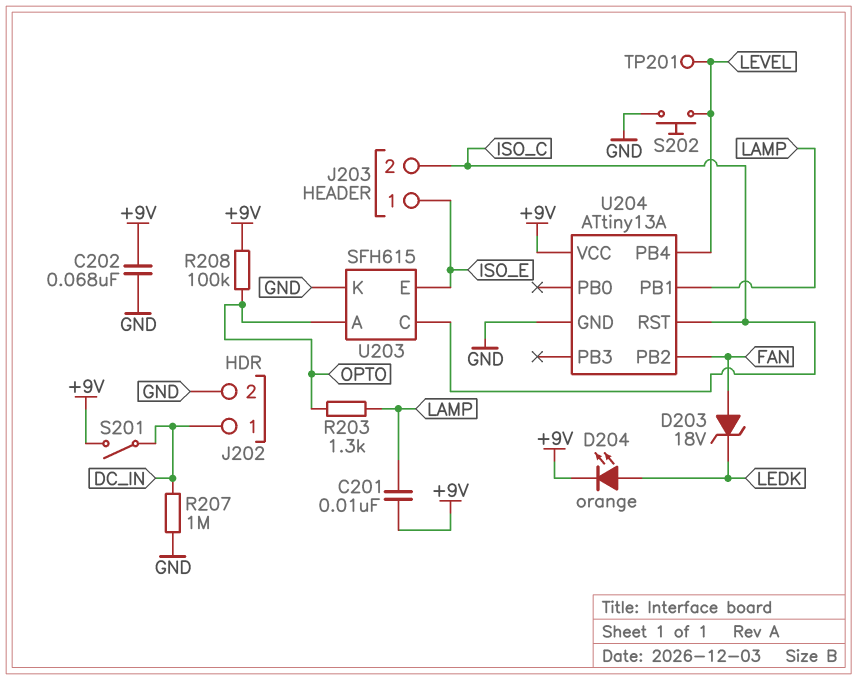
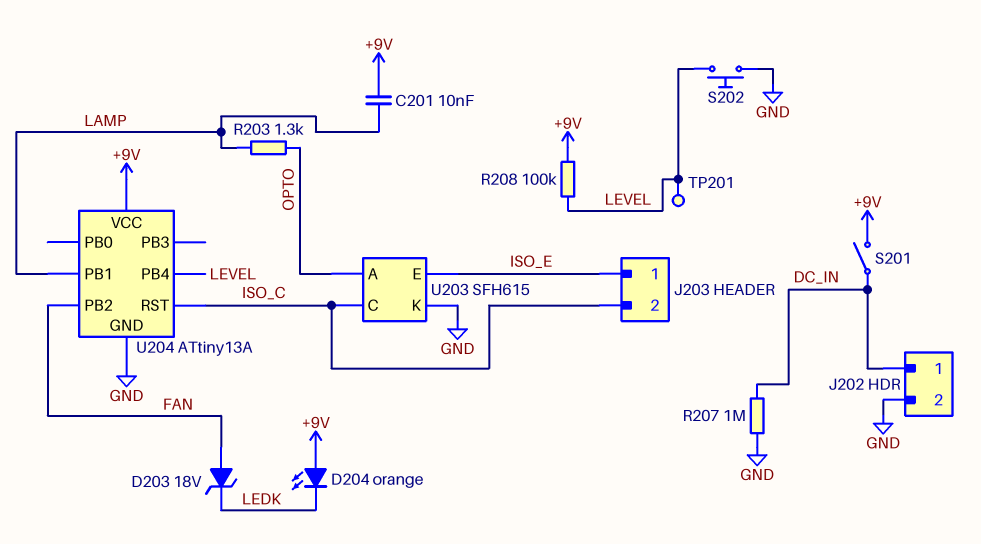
C202: 68nF (+9V, GND) -> none
D204: LED orange (A LEDK, K +9V) -> LED orange (A +9V, K LEDK)
R208: 100k (+9V, OPTO) -> 100k (+9V, LEVEL)

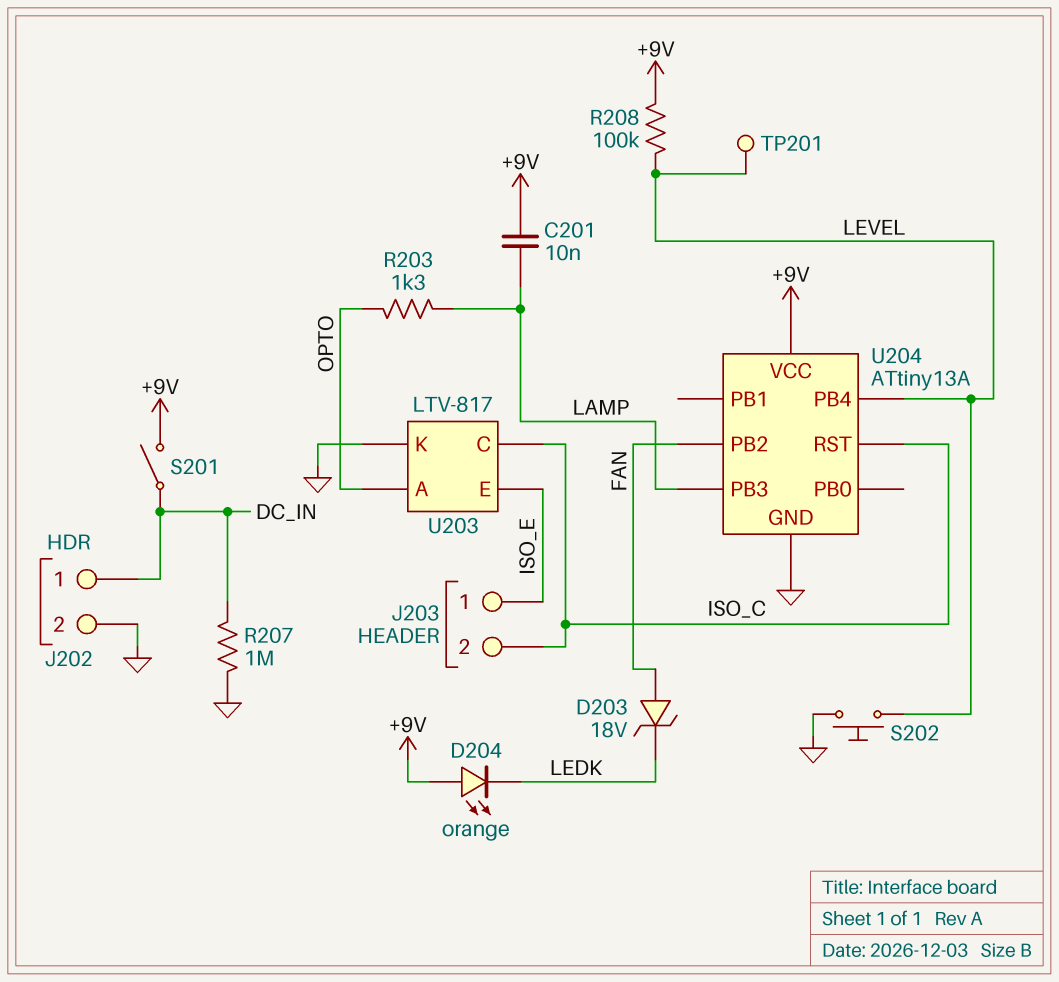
U203: SFH615 -> LTV-817
U204 pin PB1: LAMP -> none
U204 pin PB3: none -> LAMP

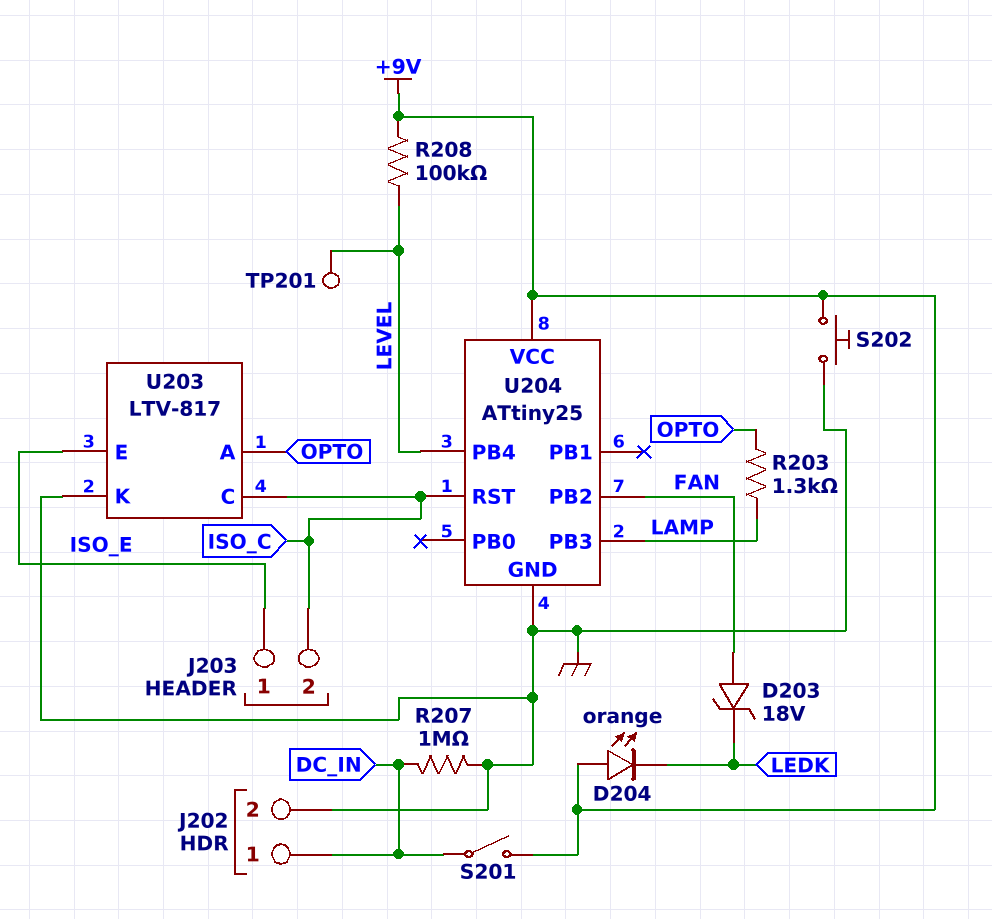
C201: 10nF (+9V, LAMP) -> none
S202: button (GND, LEVEL) -> button (+9V, GND)
U204: ATtiny13A -> ATtiny25

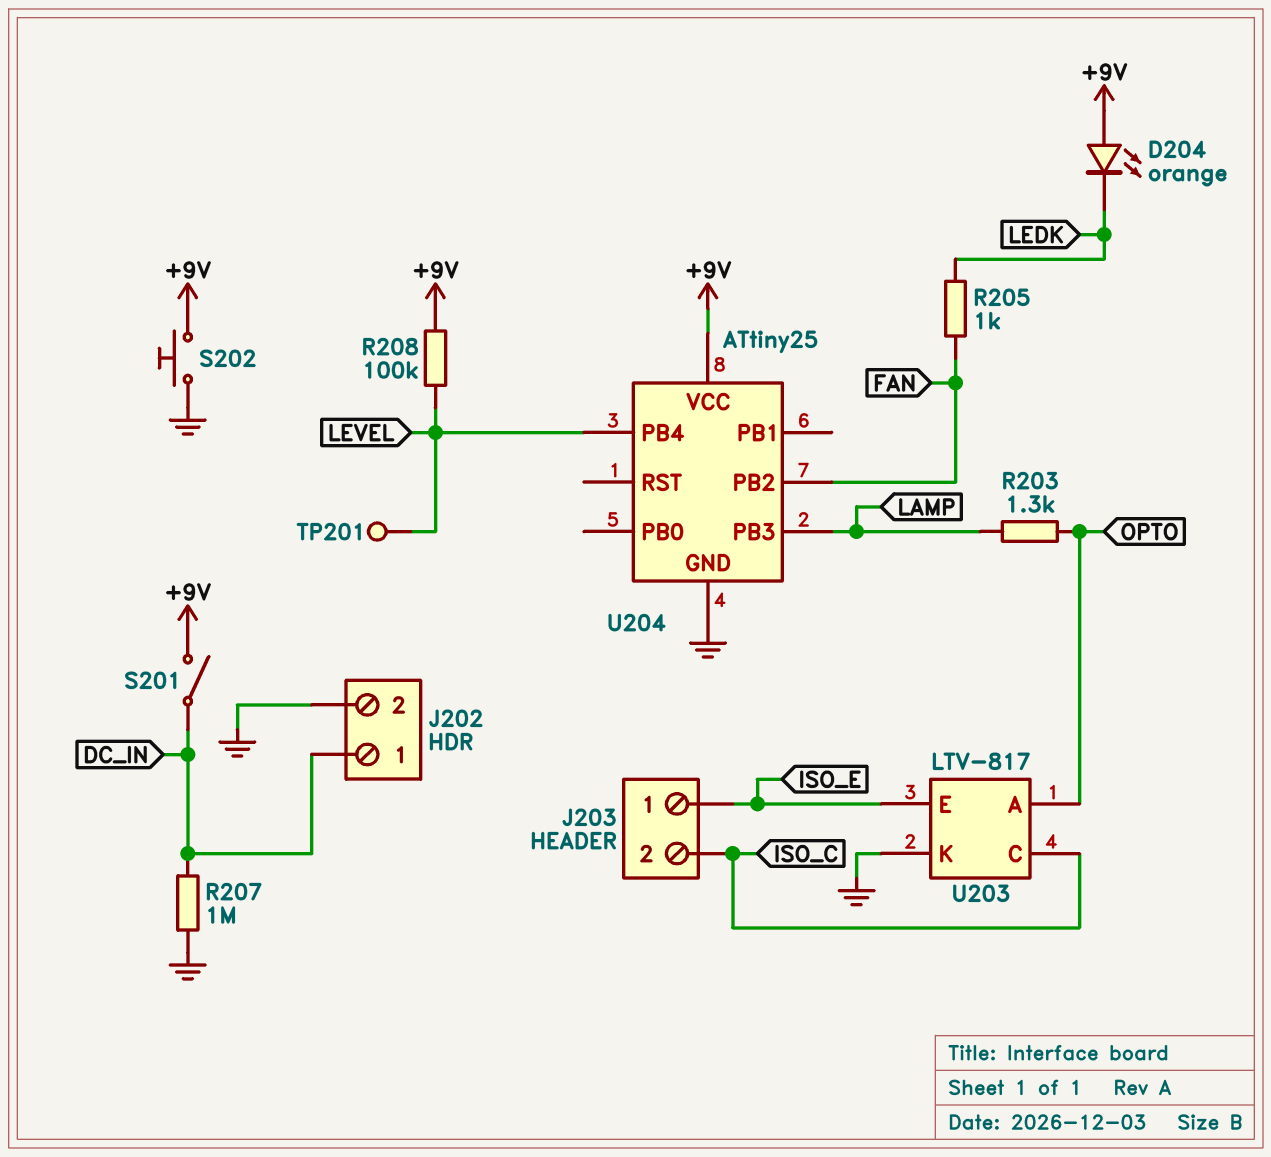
D203: zener 18V (A FAN, K LEDK) -> none
R205: none -> 1k (FAN, LEDK)
U204 pin RST: ISO_C -> none

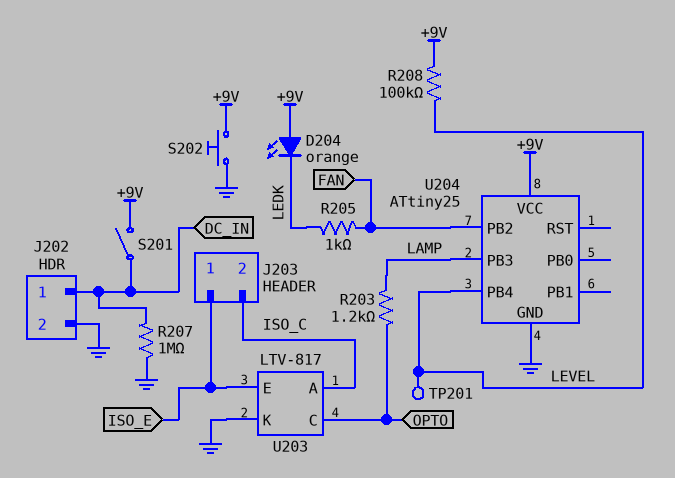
R203: 1.3k (LAMP, OPTO) -> 1.2k (LAMP, OPTO)
U203 pin A: OPTO -> ISO_C
U203 pin C: ISO_C -> OPTO

